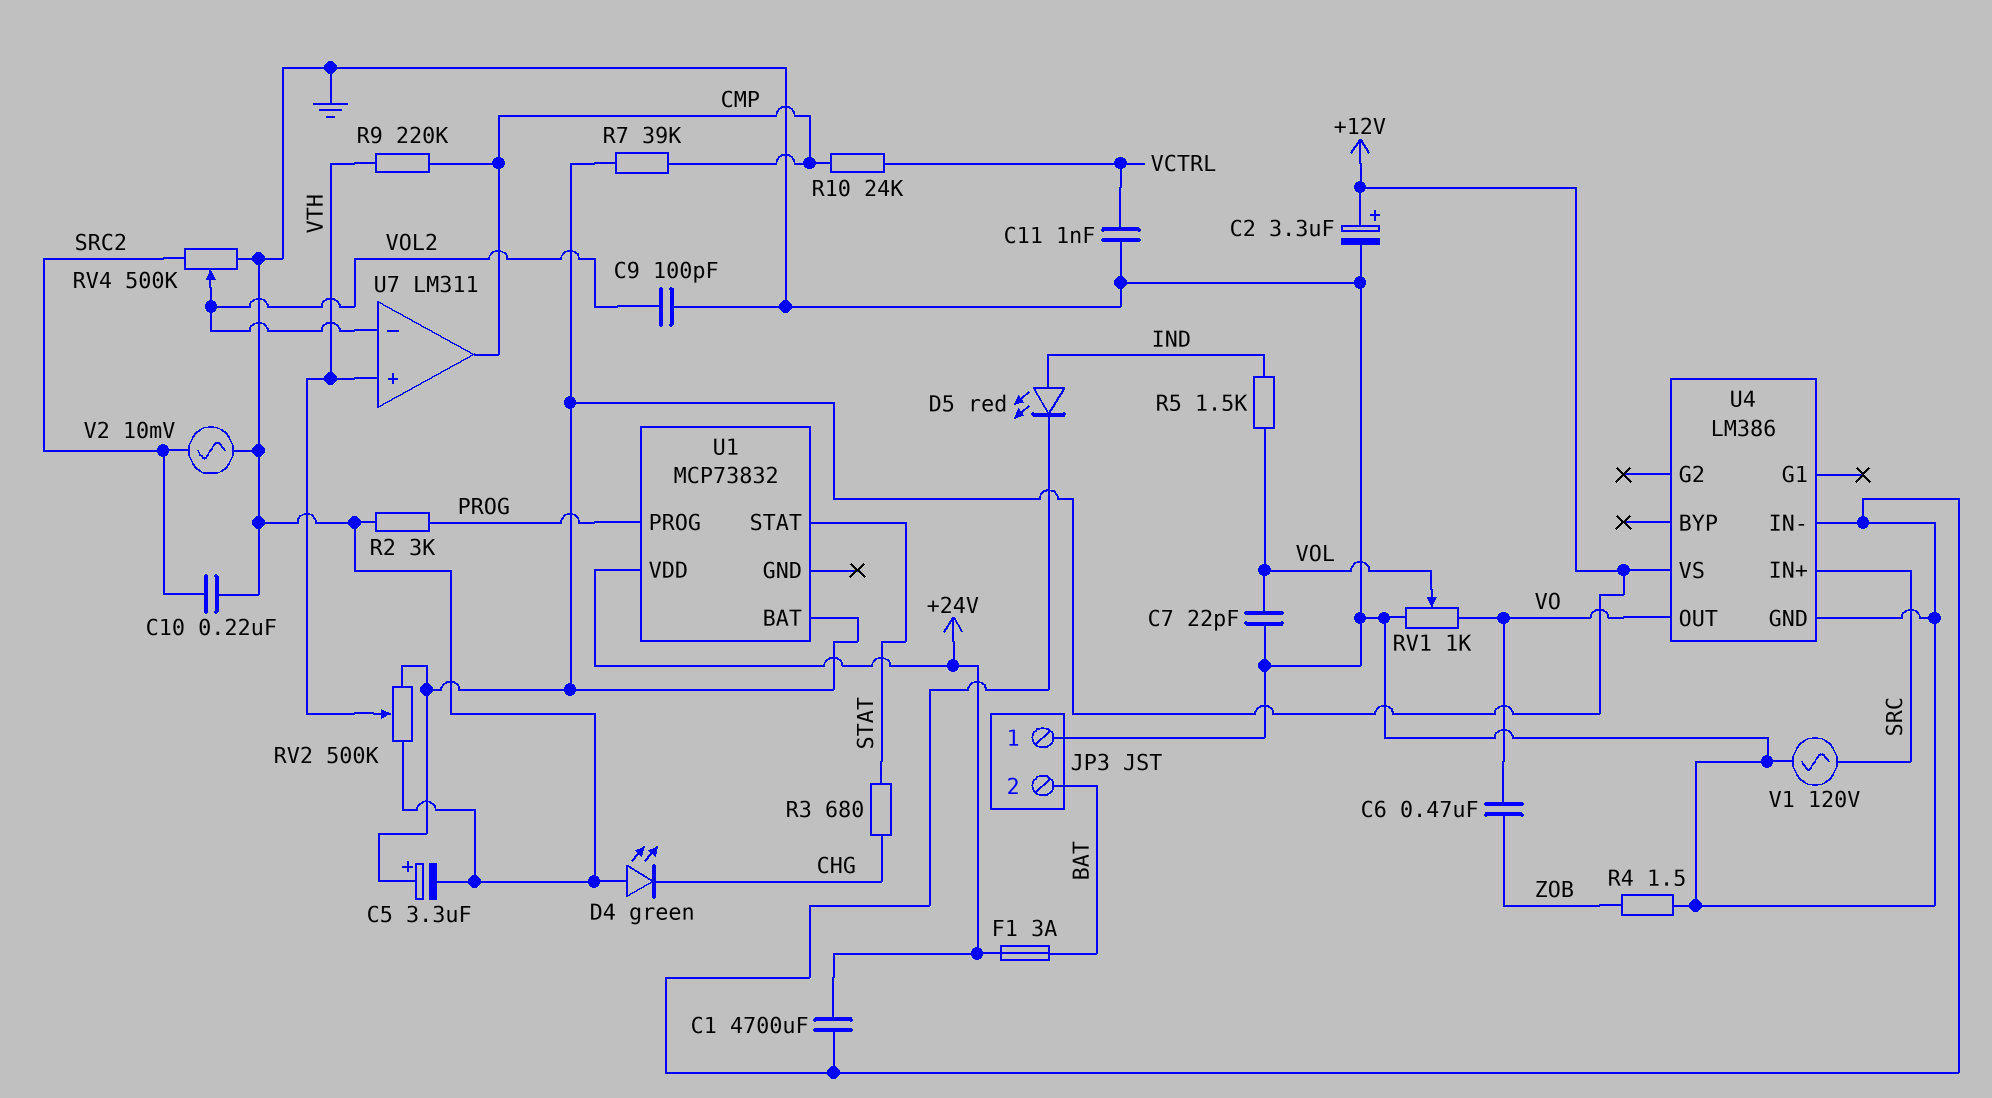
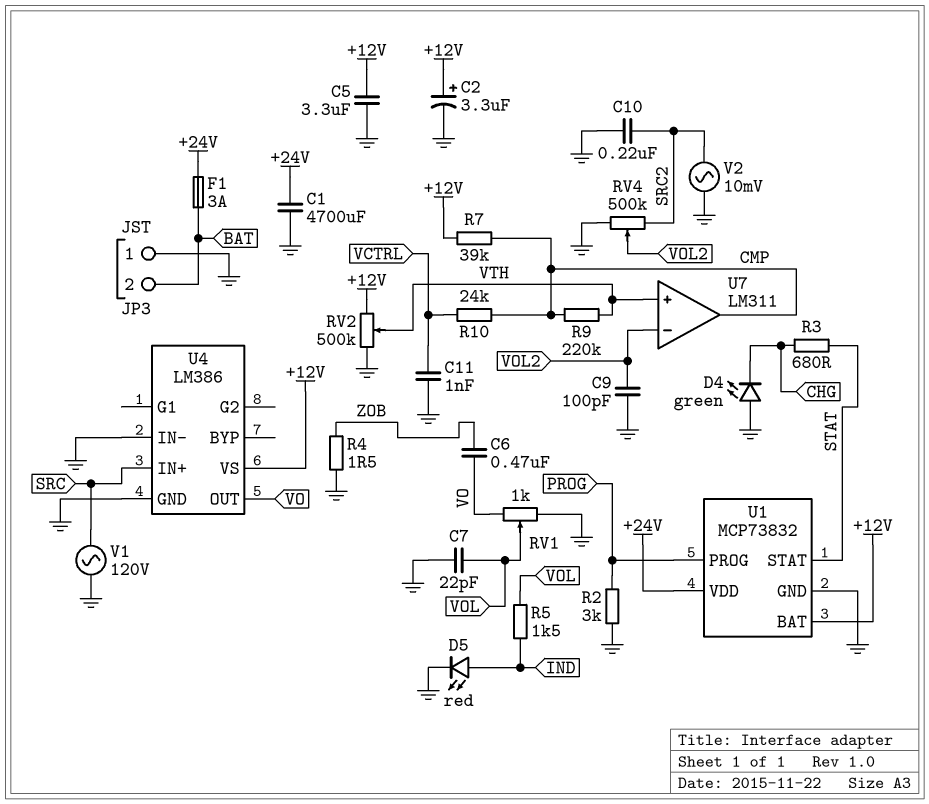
C5: 3.3uF (plus +12V, minus GND) -> 3.3uF (+12V, GND)
U1 pin GND: none -> GND

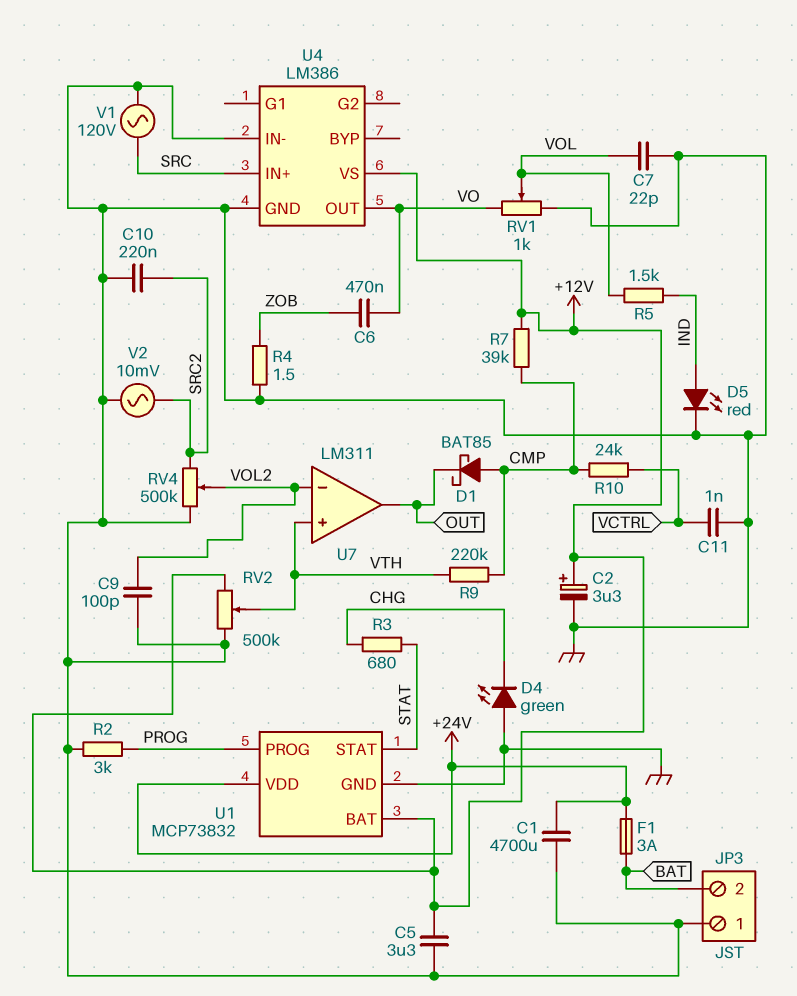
D1: none -> schottky BAT85 (A CMP, K OUT)
U7 pin out: CMP -> OUT

